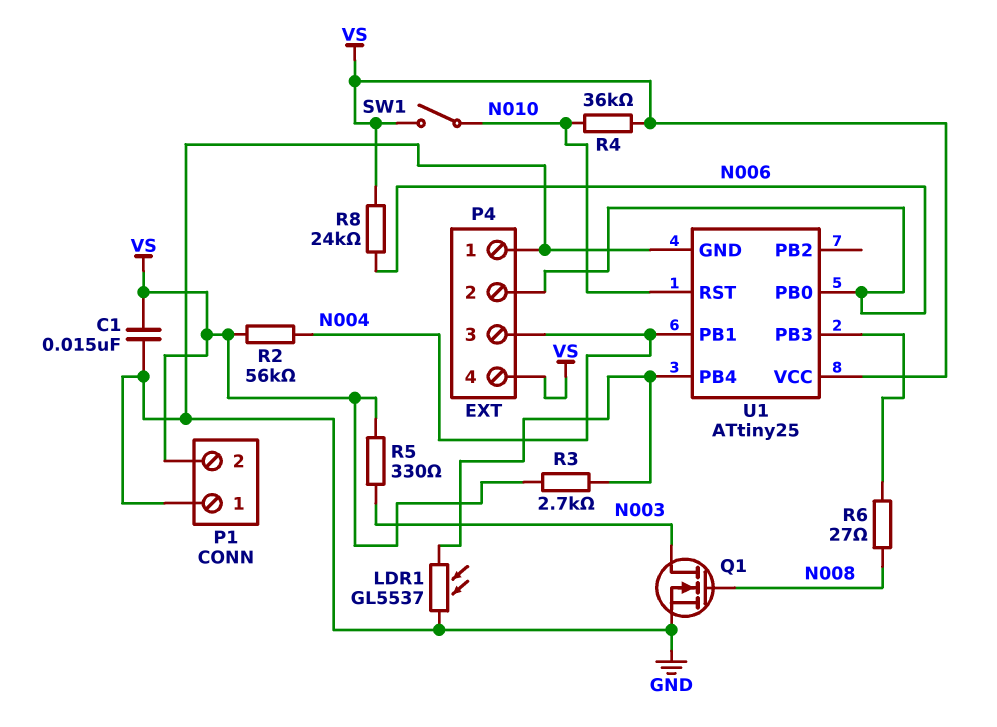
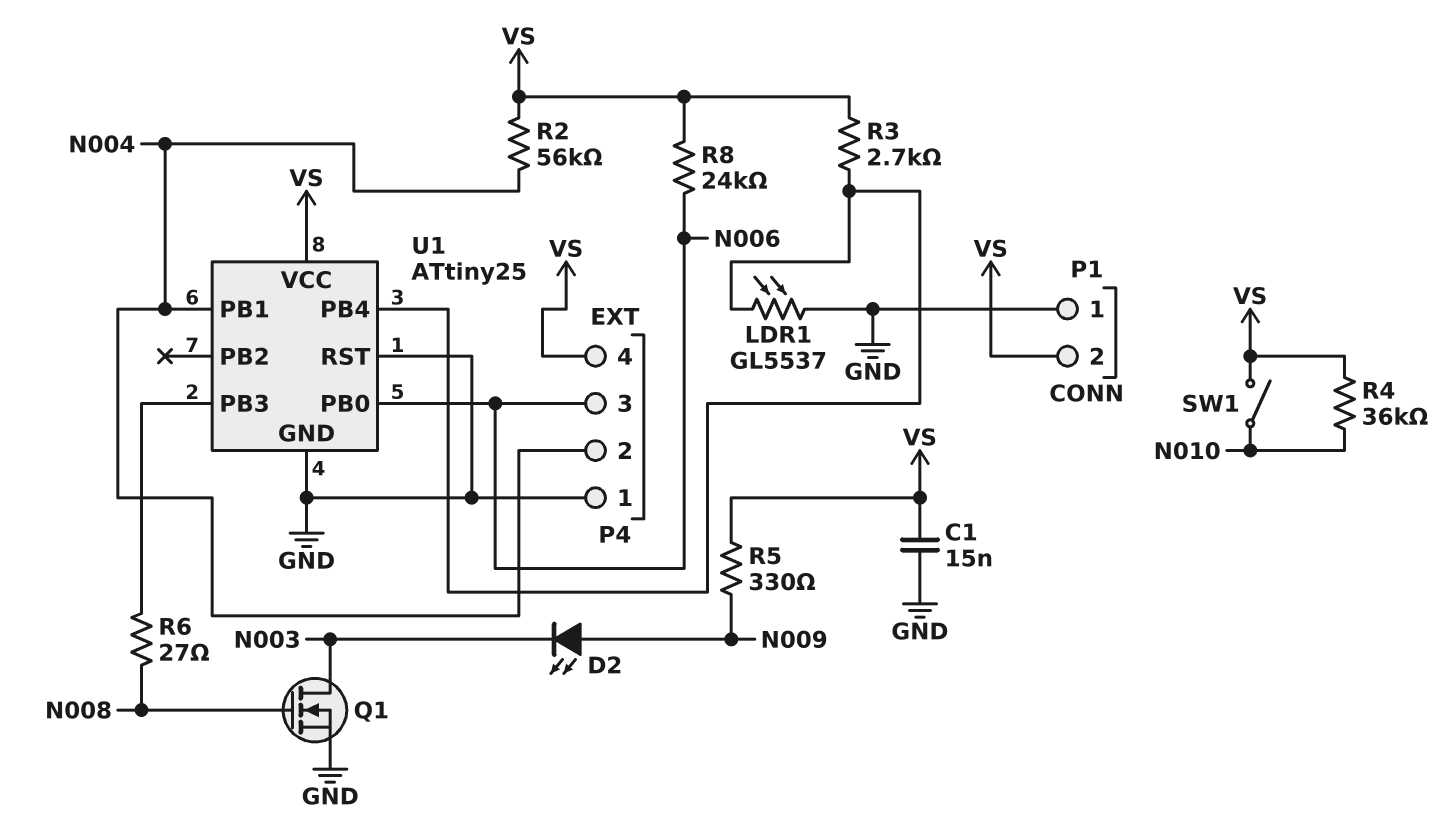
D2: none -> LED (A N009, K N003)
P4 pin 2: N006 -> N004
P4 pin 3: N004 -> N006
R5: 330 (N003, VS) -> 330 (N009, VS)
U1 pin RST: N010 -> GND

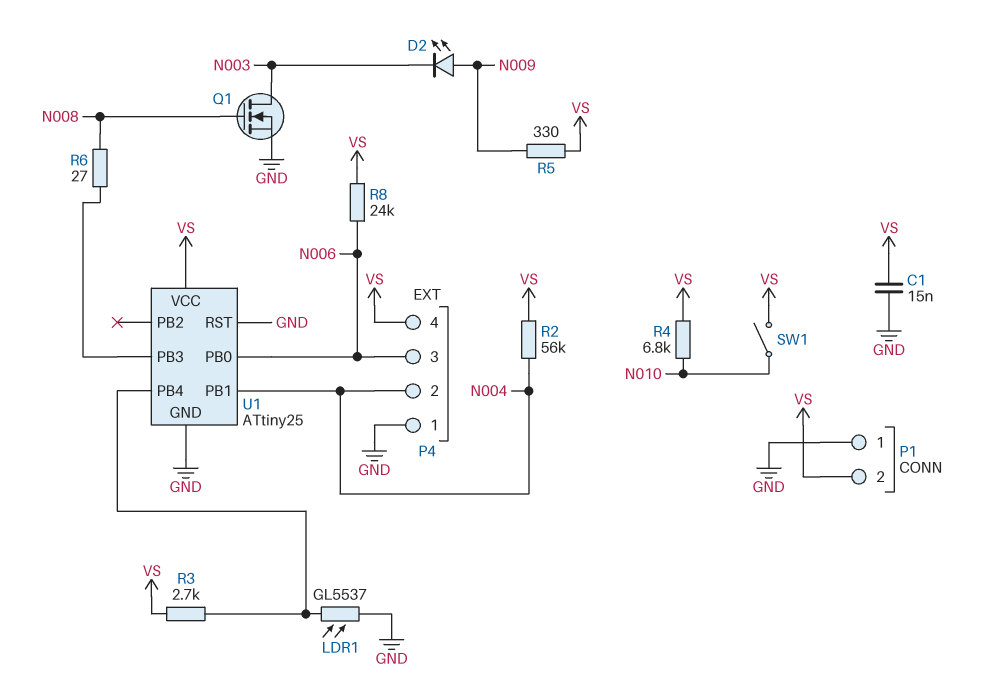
R4: 36k (N010, VS) -> 6.8k (N010, VS)

